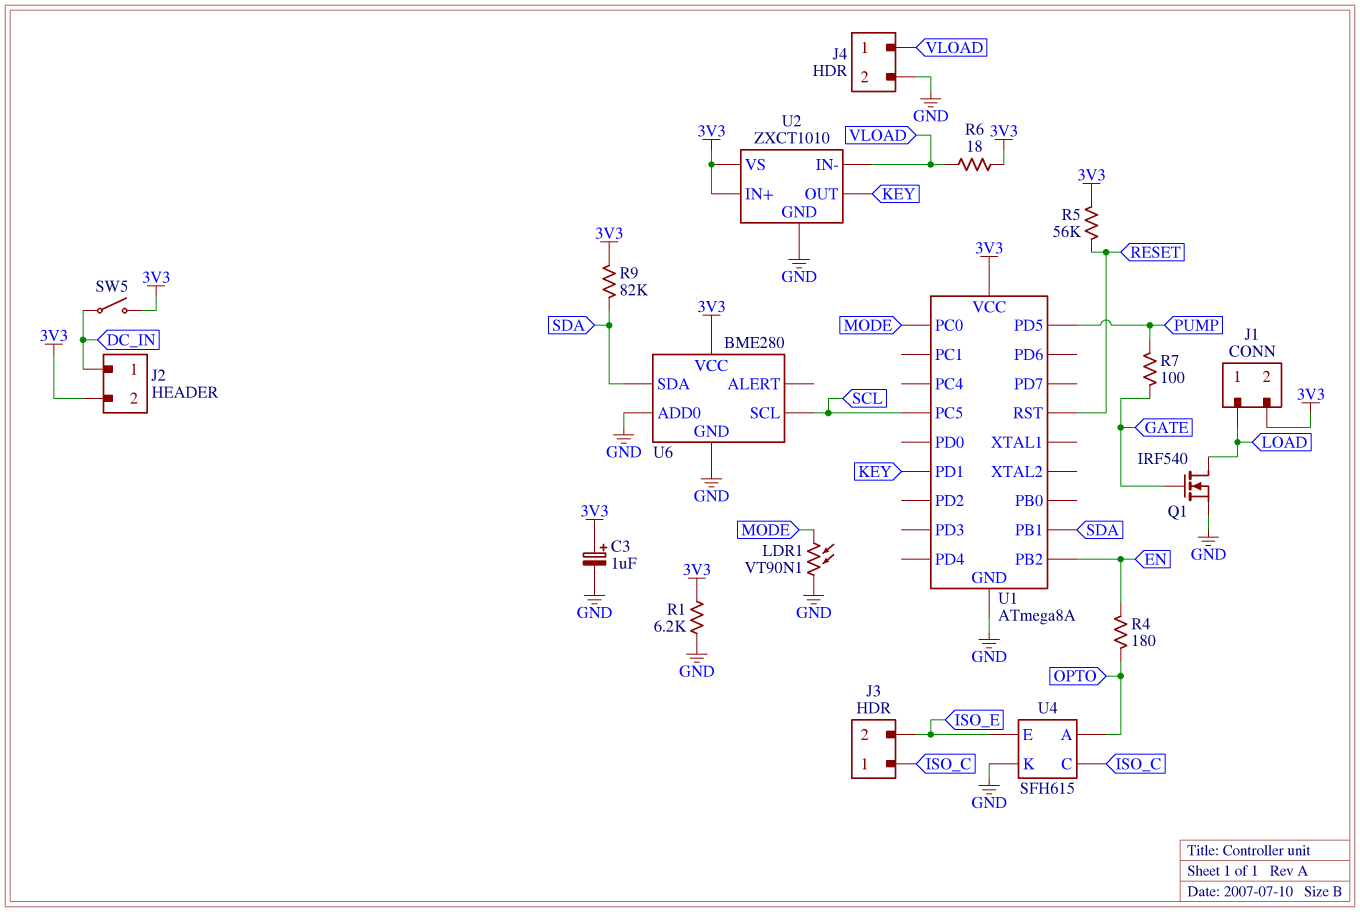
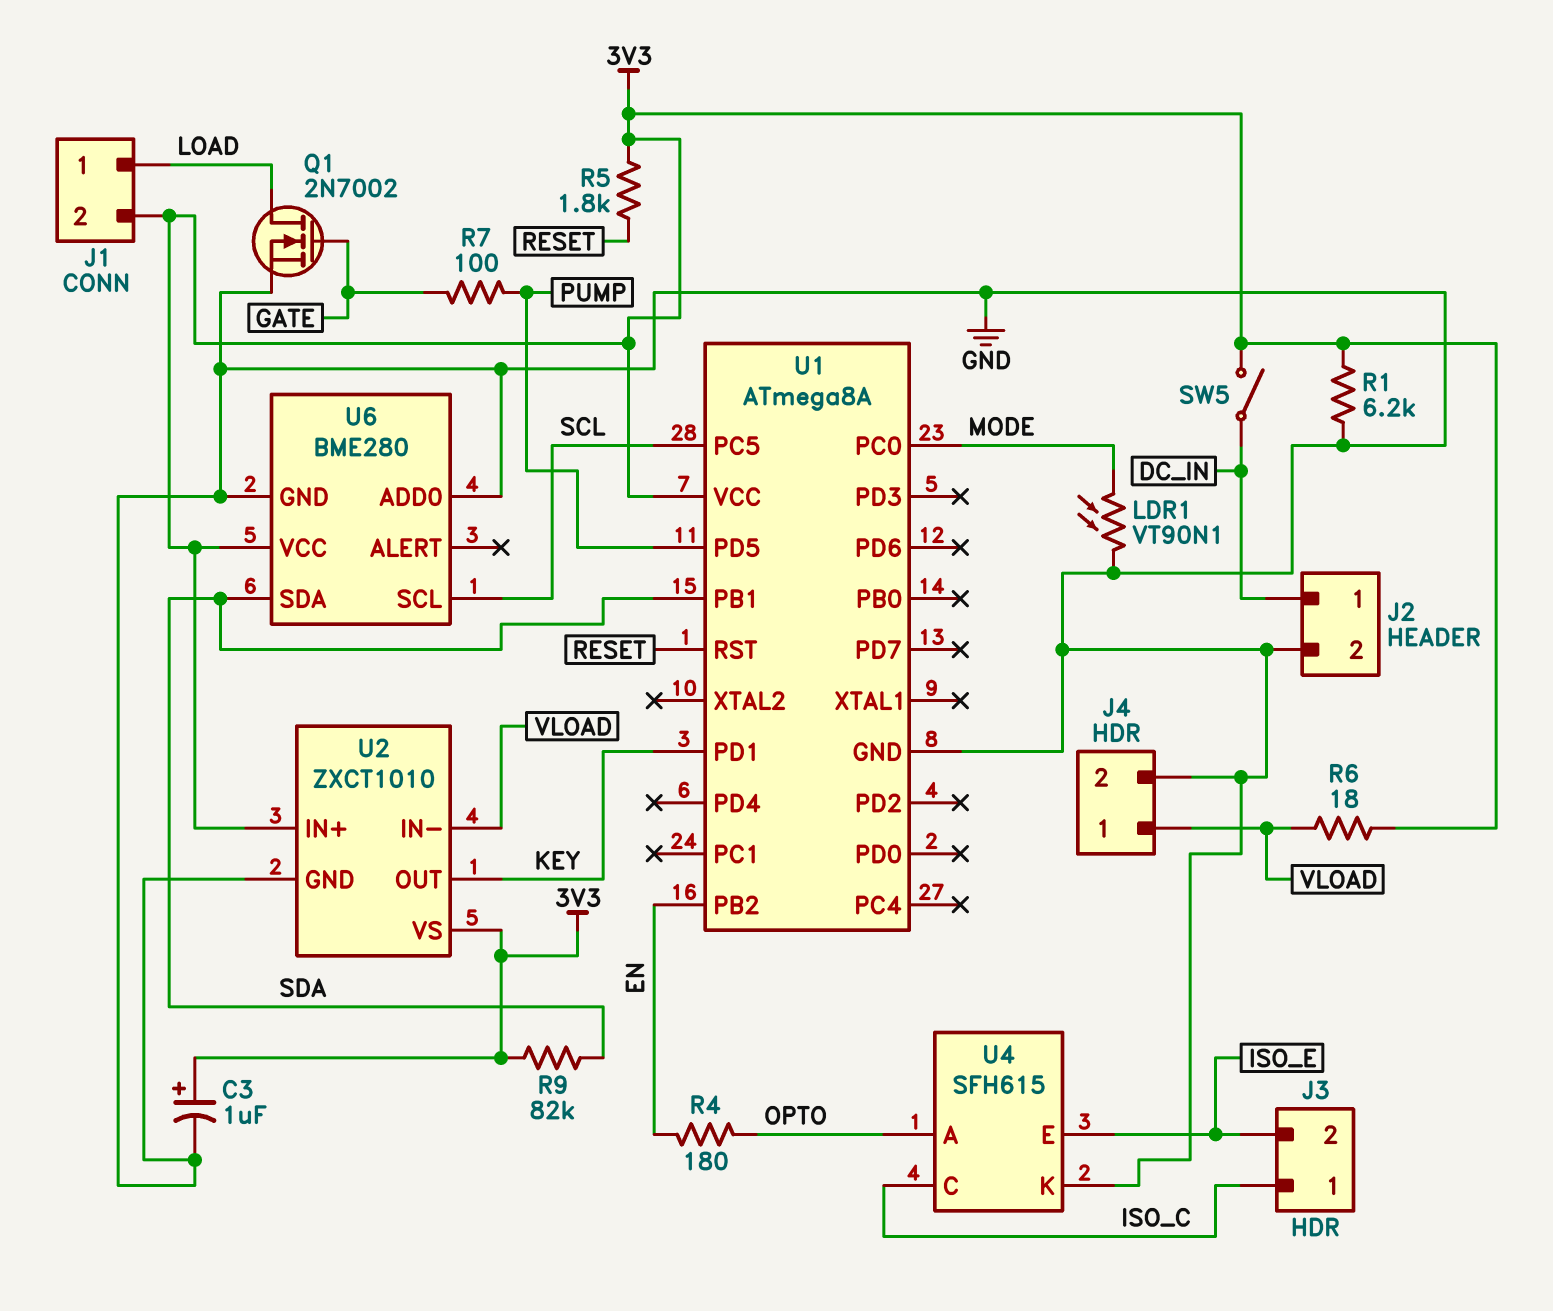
J2 pin 2: 3V3 -> GND
Q1: NMOS IRF540 (G GATE, D LOAD, S GND) -> NMOS 2N7002 (G GATE, D LOAD, S GND)
R5: 56k (3V3, RESET) -> 1.8k (3V3, RESET)

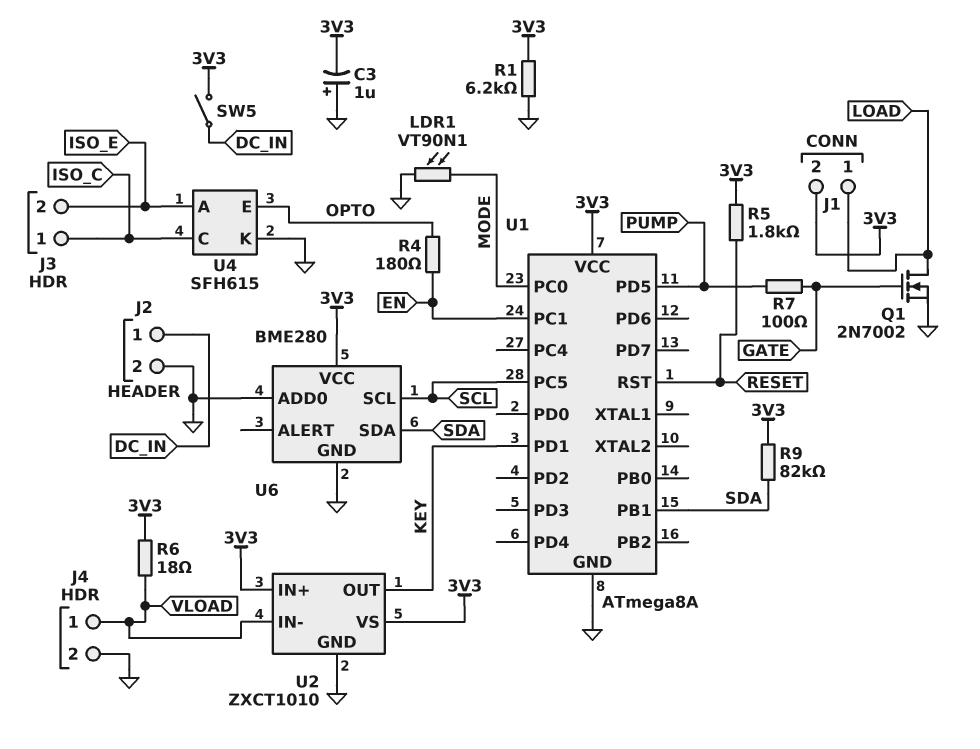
C3: 1uF (plus 3V3, minus GND) -> 1uF (plus GND, minus 3V3)
U1 pin PB2: EN -> none
U1 pin PC1: none -> EN
U4 pin A: OPTO -> ISO_E
U4 pin E: ISO_E -> OPTO

